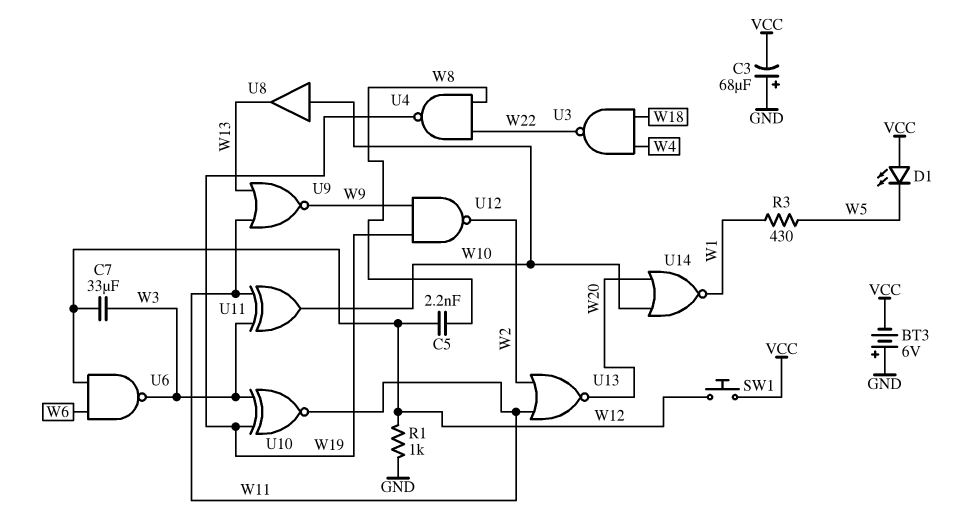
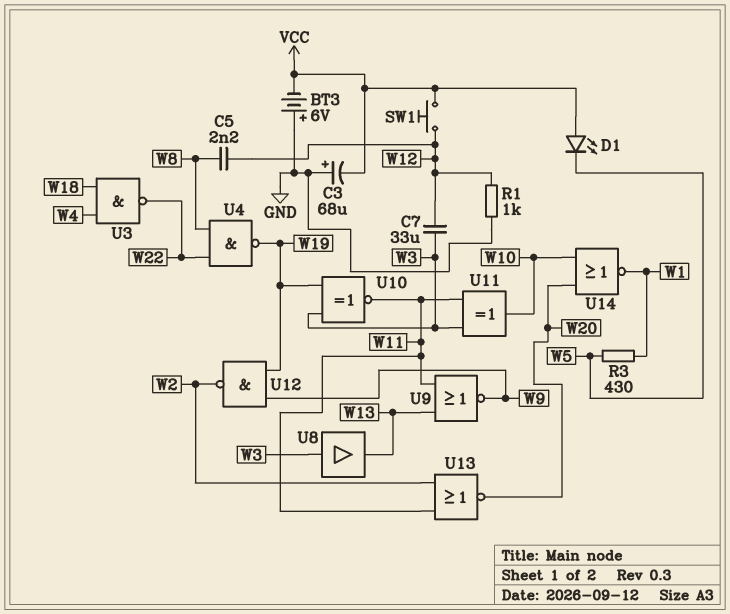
U6: NAND (in W6, in W12, out W3) -> none
U8: buffer (in W10, out W13) -> buffer (in W3, out W13)

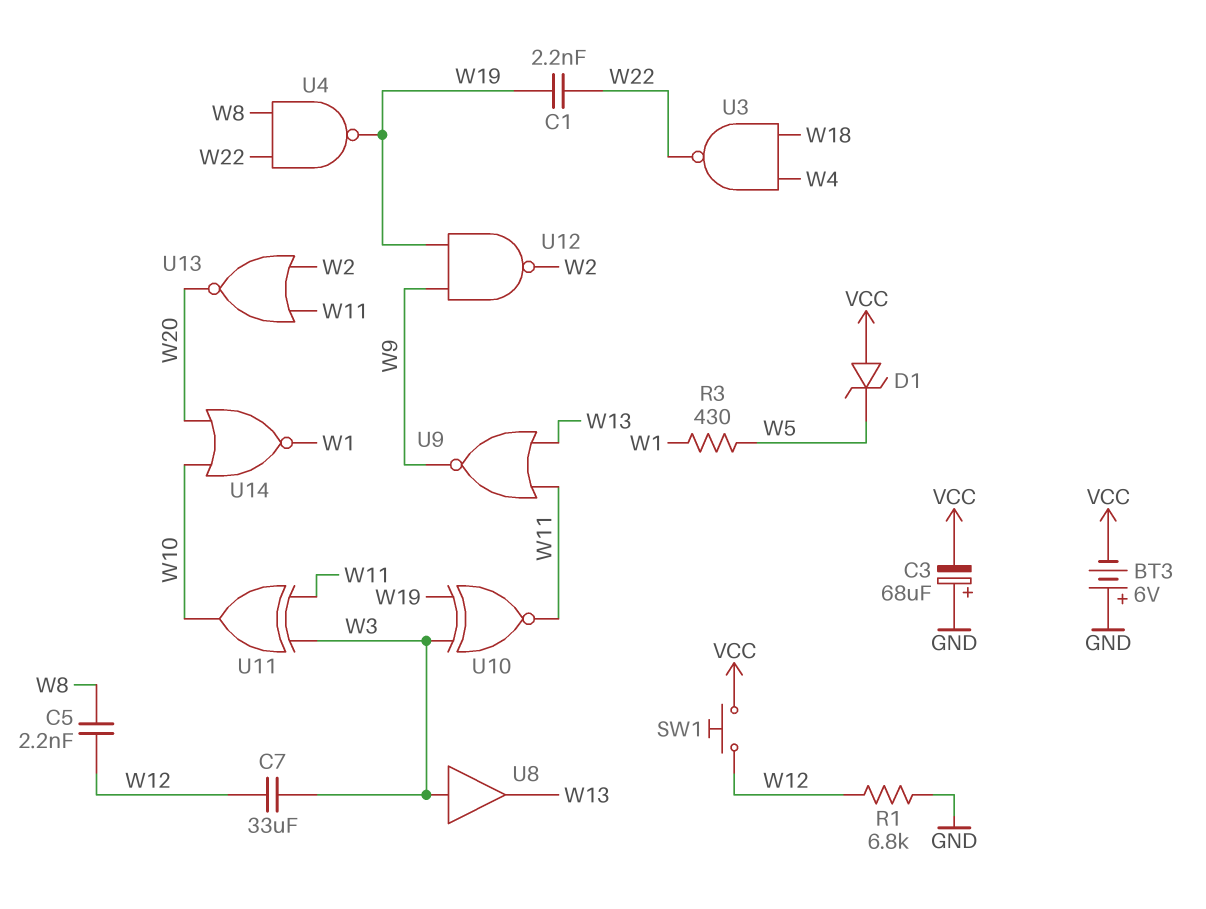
C1: none -> 2.2nF (W19, W22)
D1: LED (A VCC, K W5) -> zener (A VCC, K W5)
R1: 1k (GND, W12) -> 6.8k (GND, W12)

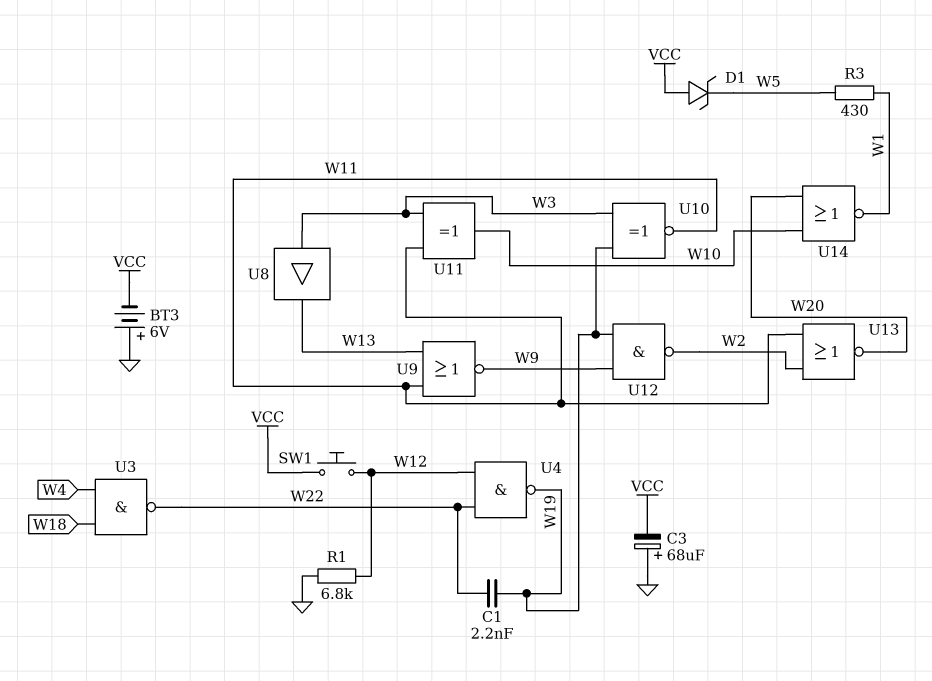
C5: 2.2nF (W8, W12) -> none
C7: 33uF (W3, W12) -> none
U4: NAND (in W8, in W22, out W19) -> NAND (in W12, in W22, out W19)

